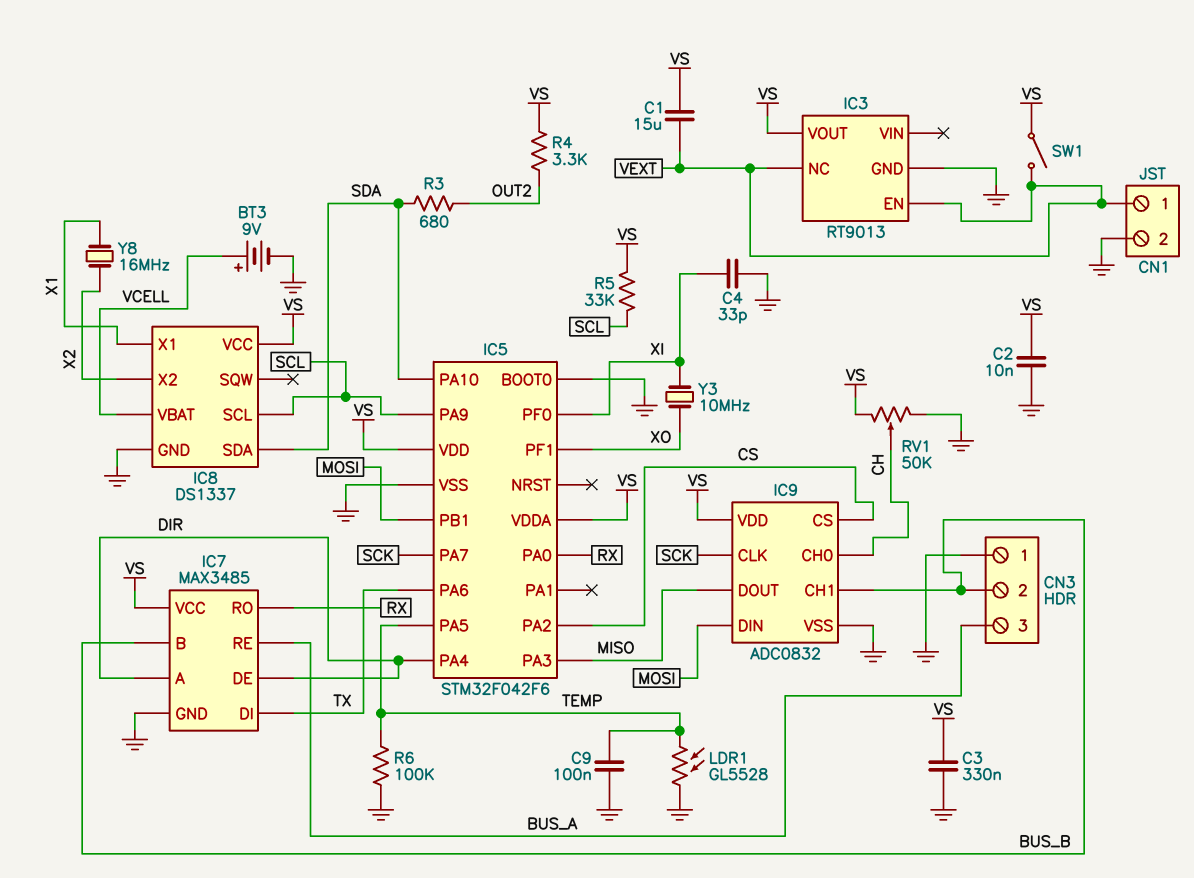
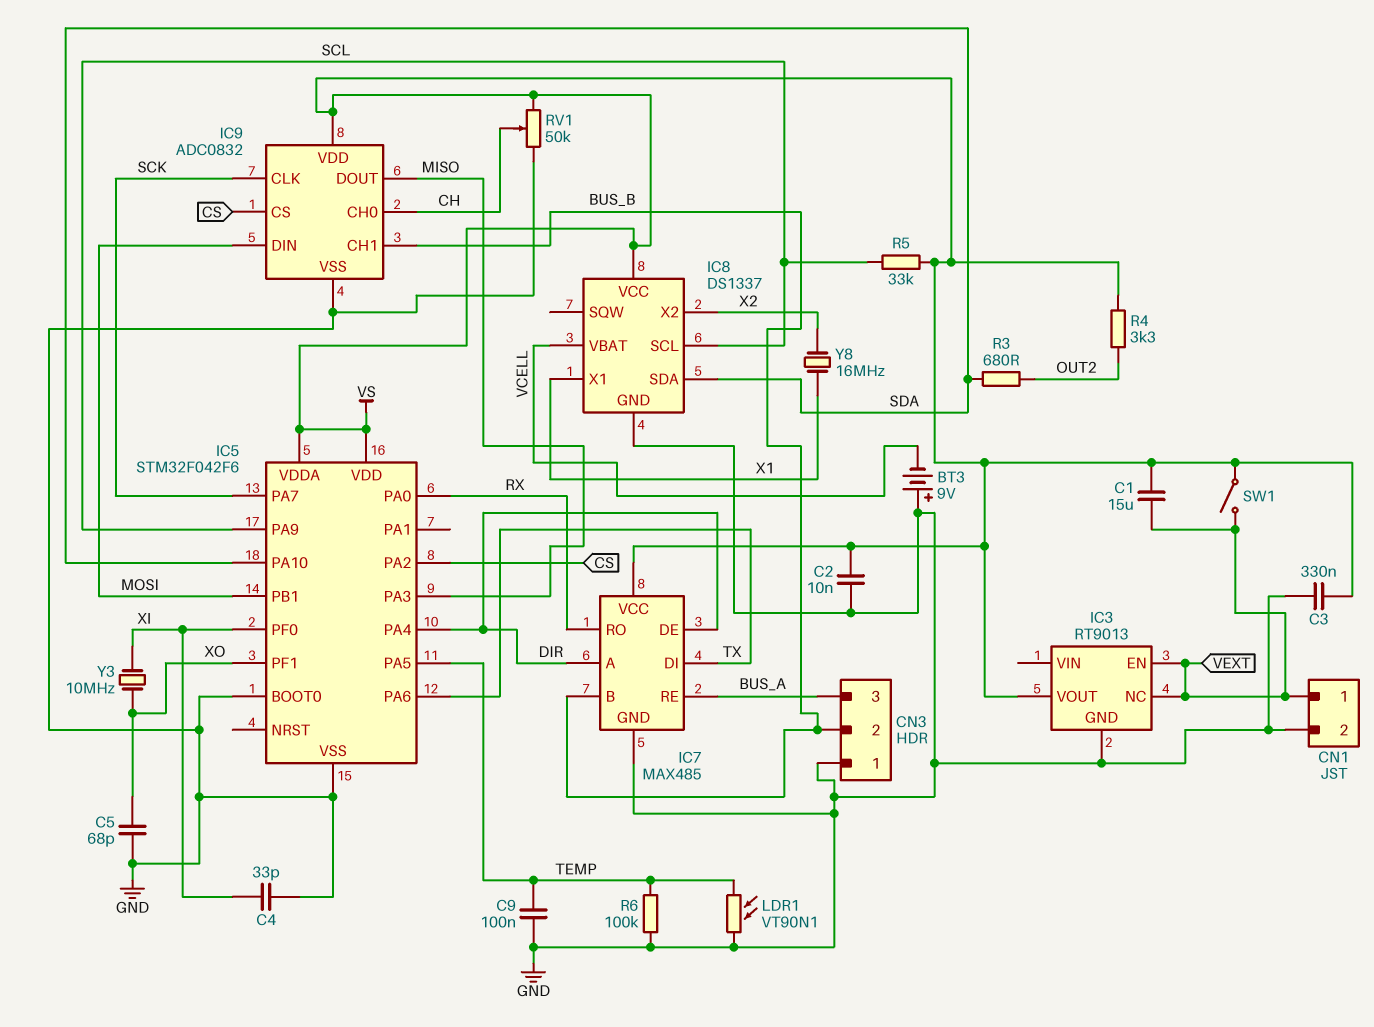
BT3: 9V (plus VCELL, minus GND) -> 9V (plus GND, minus VCELL)
C5: none -> 68pF (GND, XO)
IC7: MAX3485 -> MAX485
LDR1: GL5528 (GND, TEMP) -> VT90N1 (GND, TEMP)

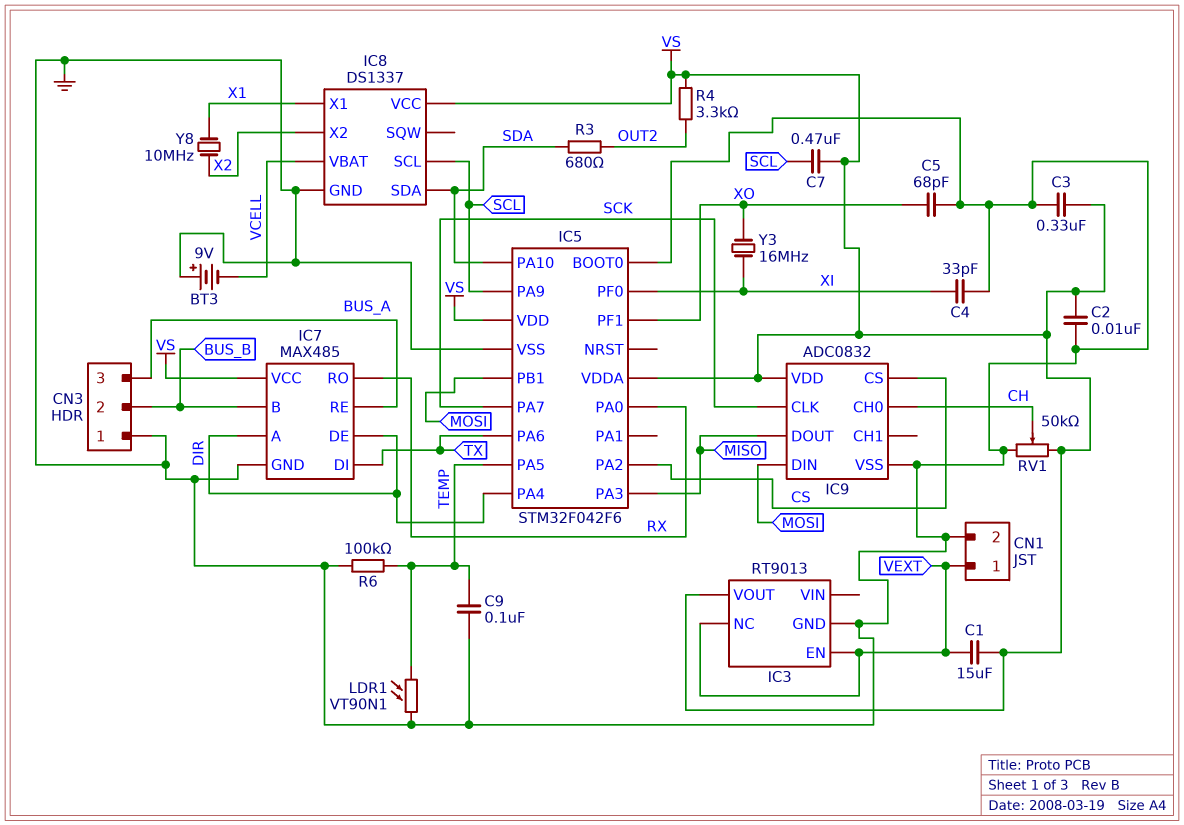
C7: none -> 470nF (SCL, VS)
IC9 pin CH1: BUS_B -> none
R5: 33k (SCL, VS) -> none
SW1: switch (VEXT, VS) -> none
Y3: 10MHz (XI, XO) -> 16MHz (XI, XO)
Y8: 16MHz (X1, X2) -> 10MHz (X1, X2)

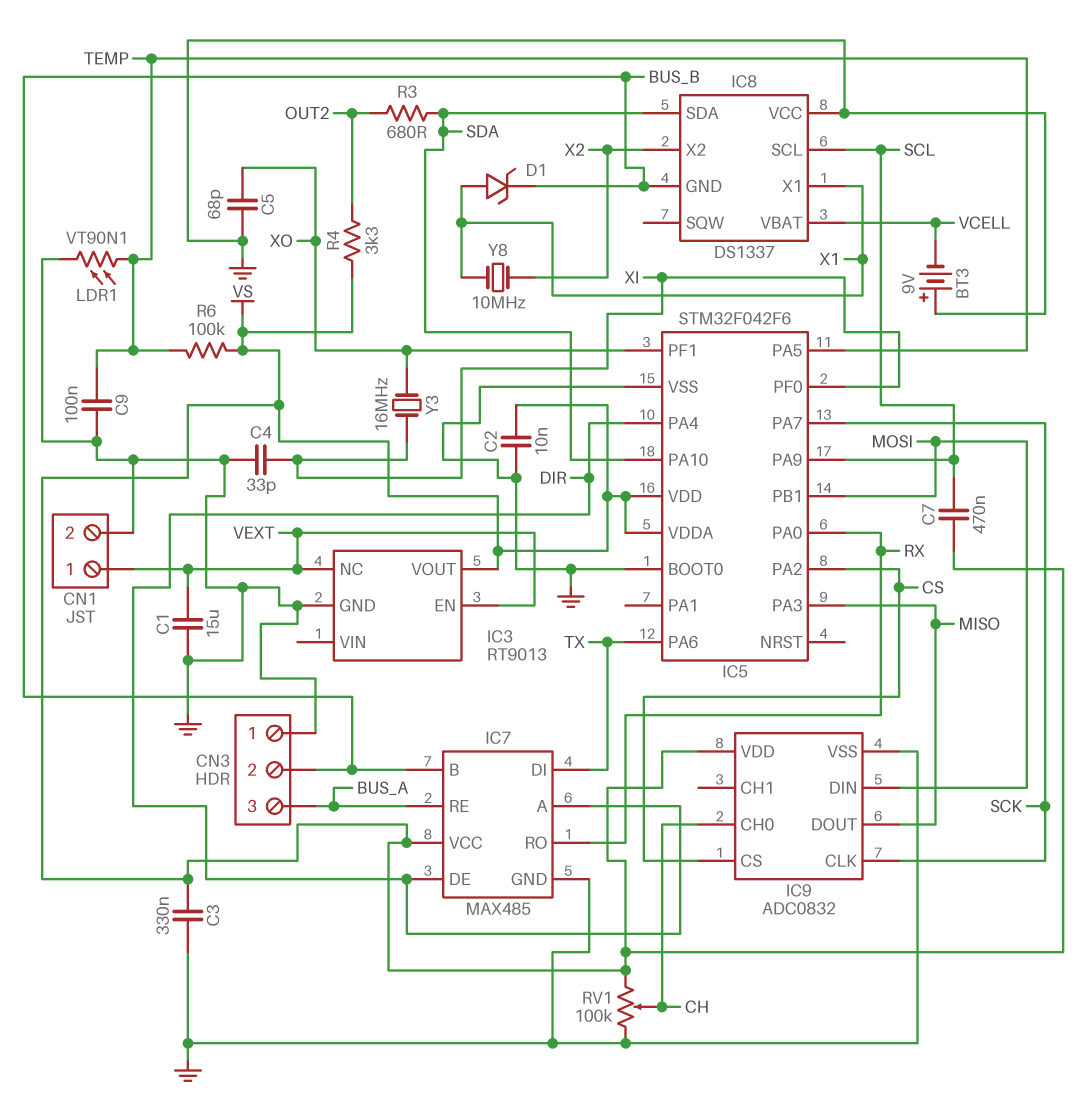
C1: 15uF (VEXT, VS) -> 15uF (GND, VEXT)
D1: none -> zener (A X1, K BUS_B)
IC8 pin GND: GND -> BUS_B
IC8 pin VCC: VS -> GND
R6: 100k (GND, TEMP) -> 100k (TEMP, VS)
RV1: 50k (GND, VS, wiper CH) -> 100k (GND, VS, wiper CH)

